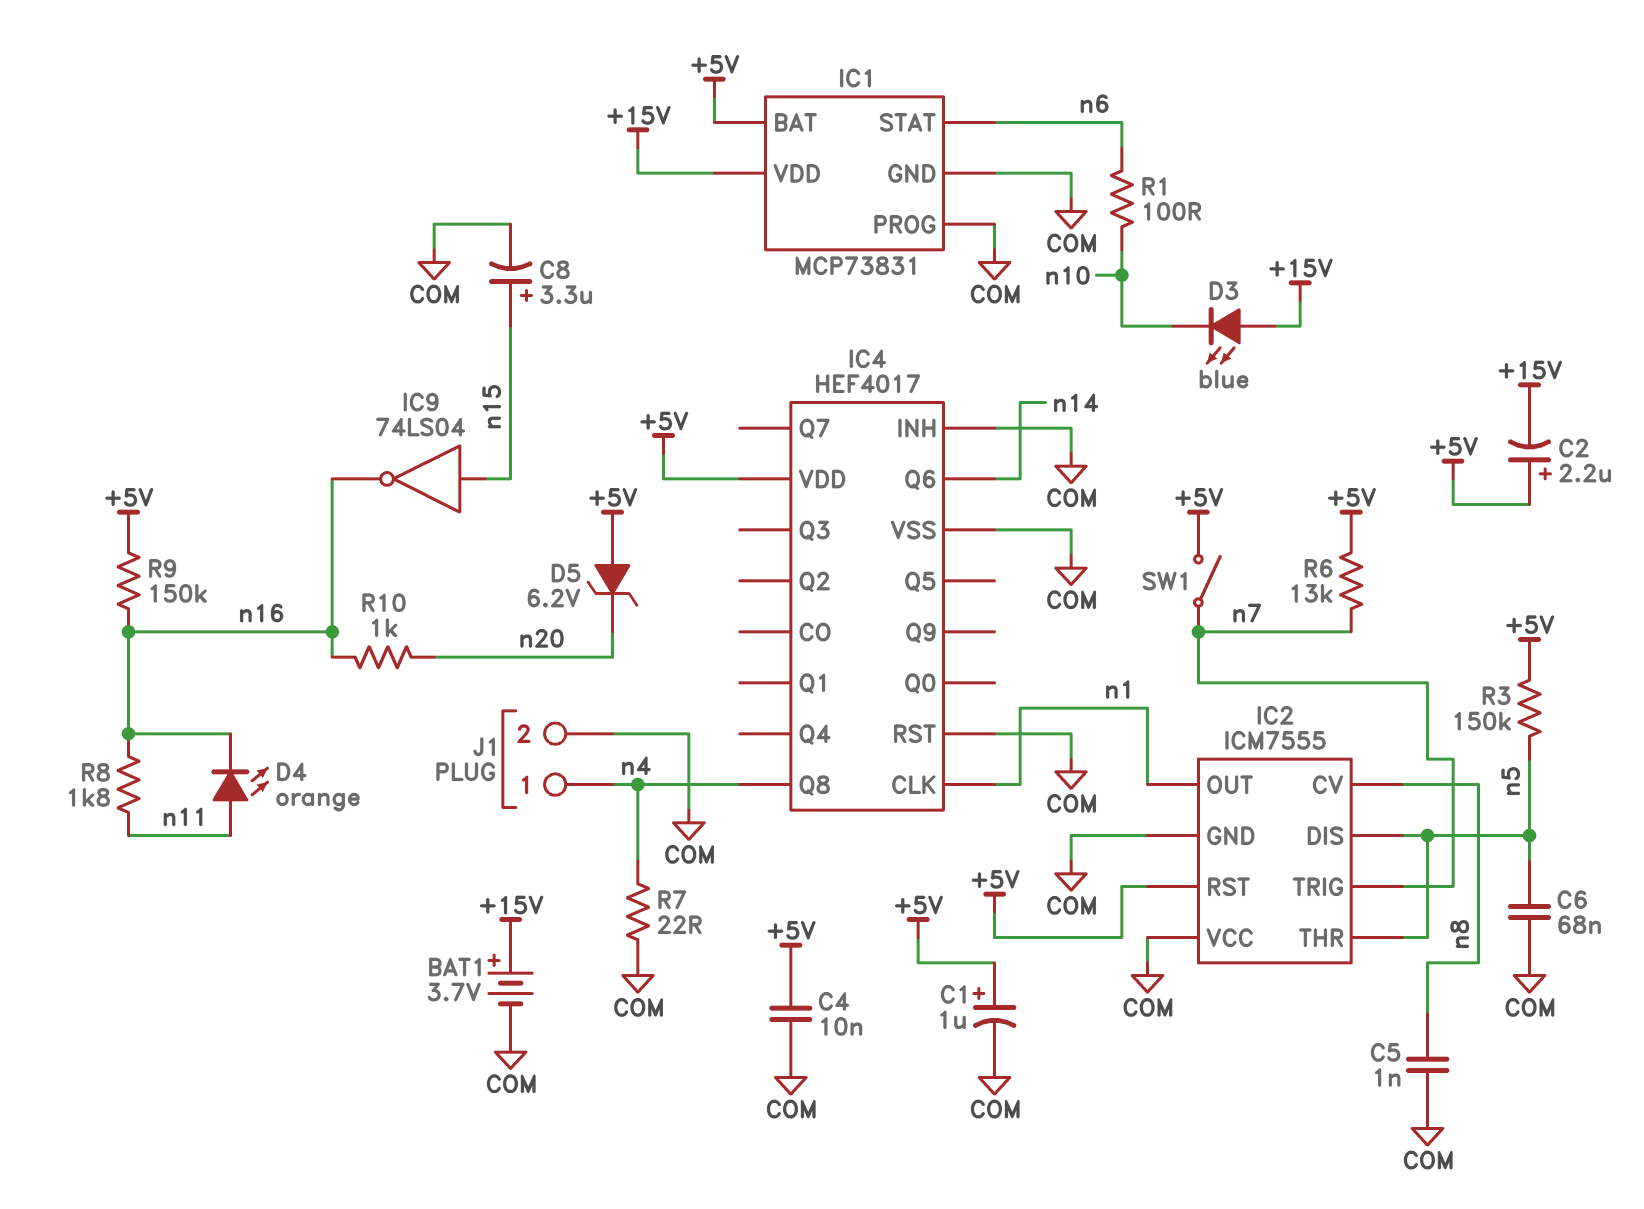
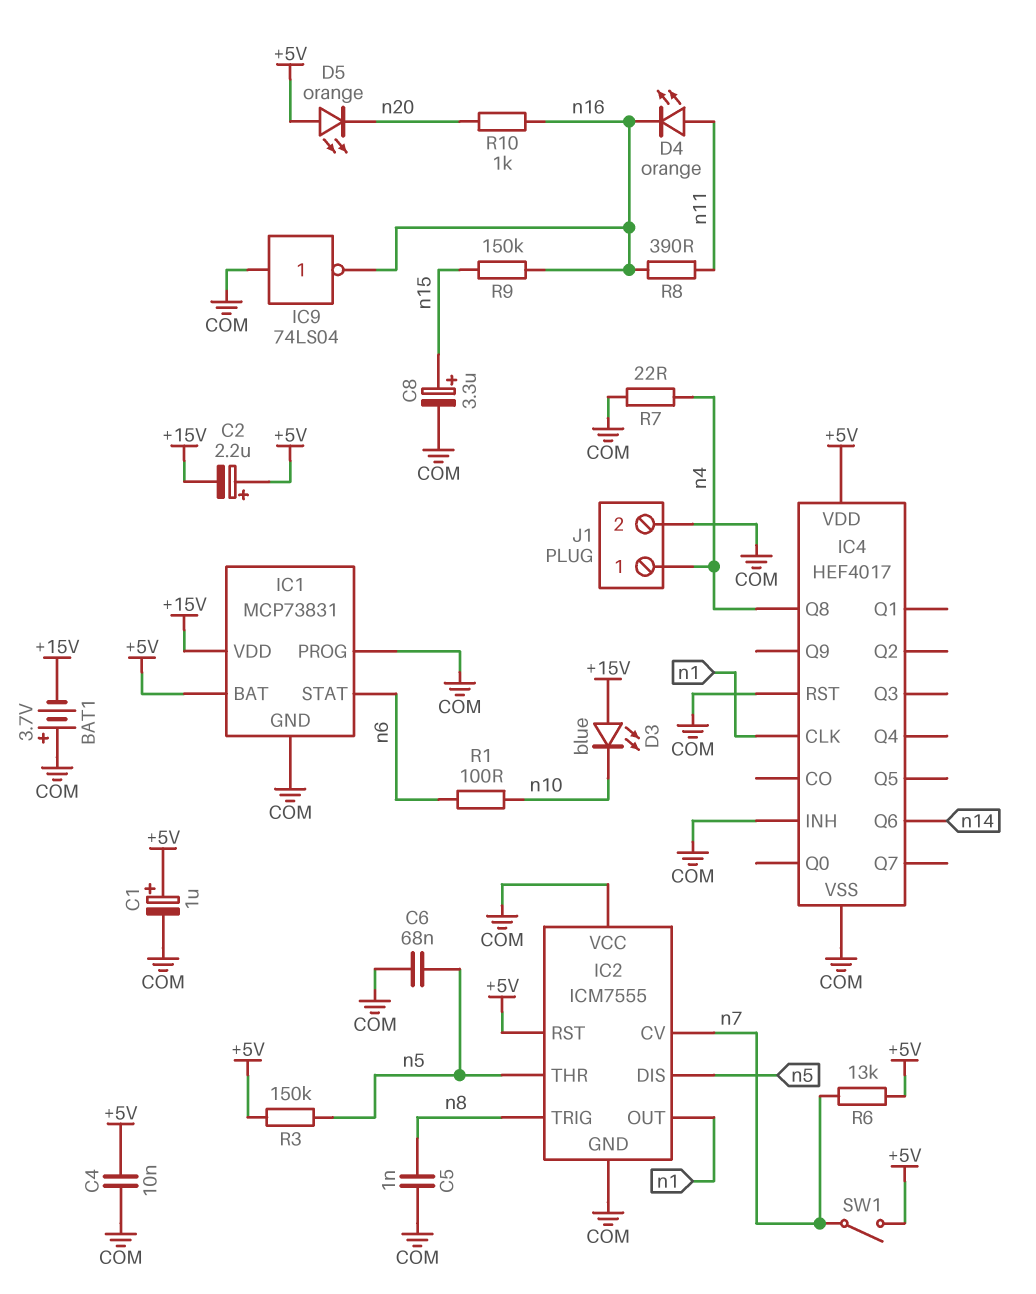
BAT1: 3.7V (plus +15V, minus COM) -> 3.7V (plus COM, minus +15V)
D5: zener 6.2V (A +5V, K n20) -> LED orange (A +5V, K n20)
IC2 pin CV: n8 -> n7
IC2 pin TRIG: n7 -> n8
IC9: NOT 74LS04 (in n15, out n16) -> NOT 74LS04 (in COM, out n16)
R8: 1.8k (n11, n16) -> 390 (n11, n16)
R9: 150k (+5V, n16) -> 150k (n15, n16)

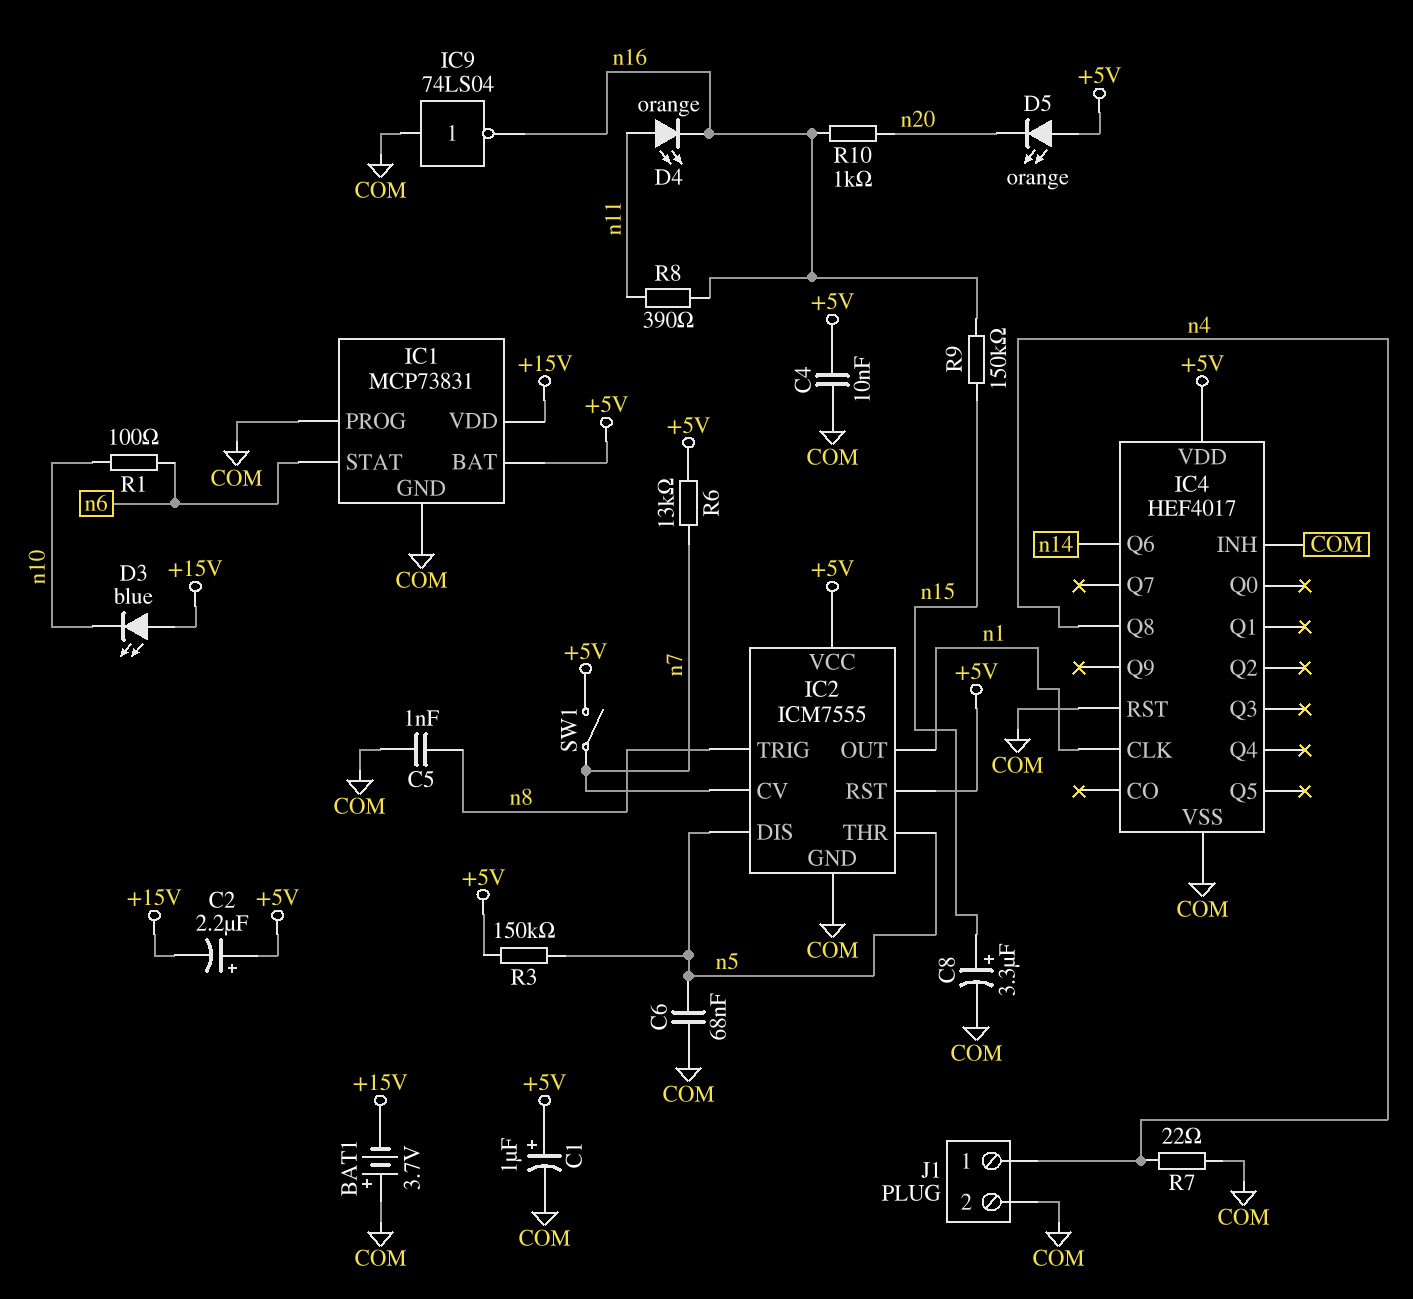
IC2 pin VCC: COM -> +5V

